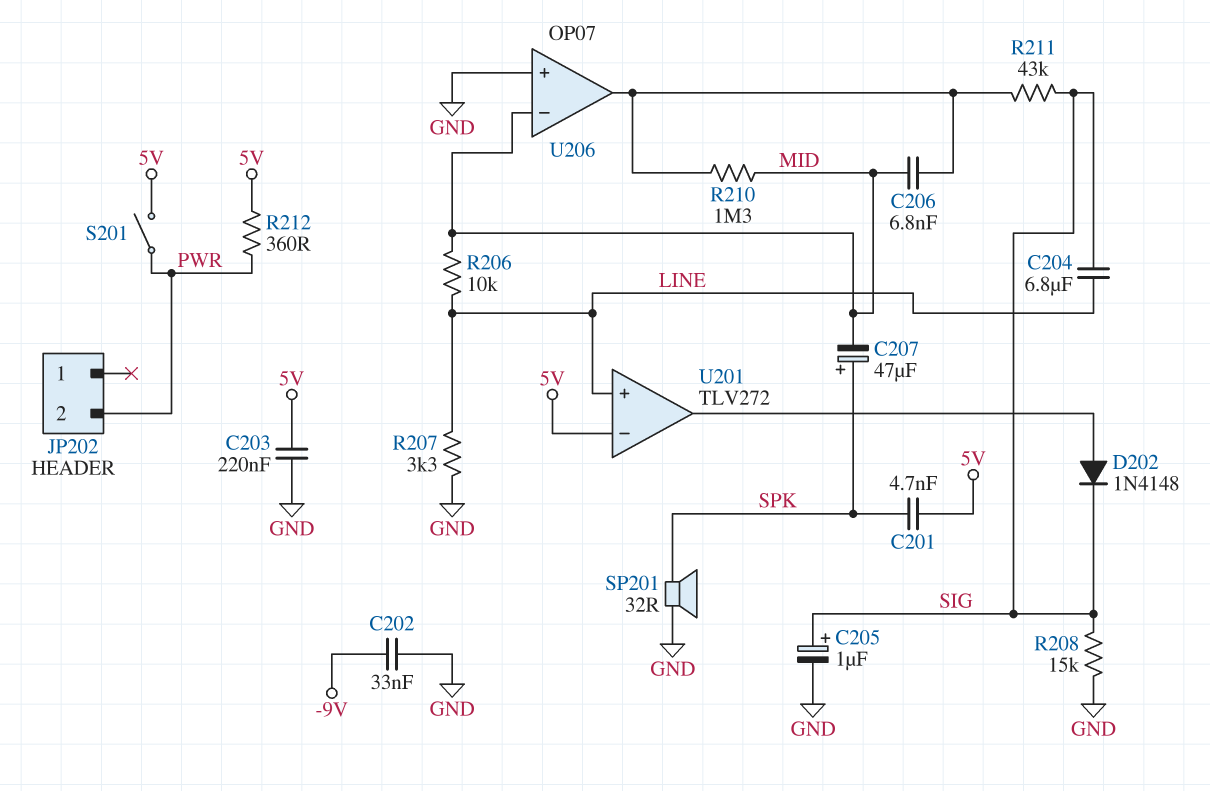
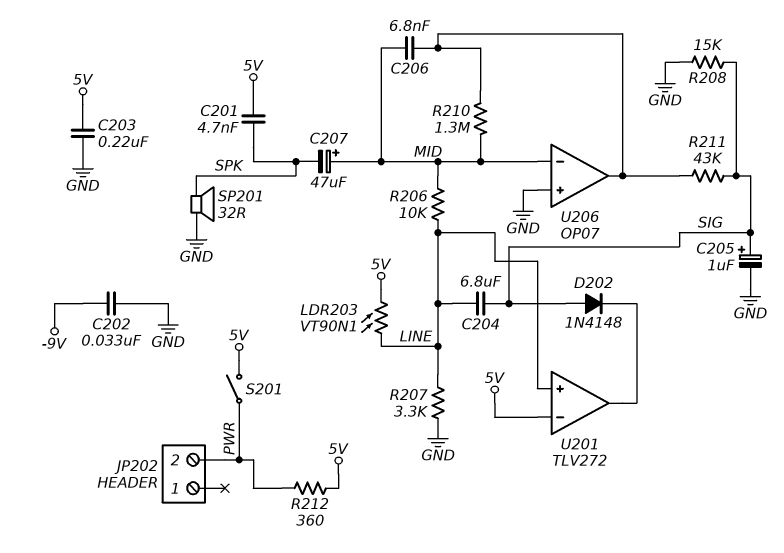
C207: 47uF (plus SPK, minus MID) -> 47uF (plus MID, minus SPK)
D202: diode 1N4148 (A U201/out, K SIG) -> diode 1N4148 (A SIG, K U201/out)
LDR203: none -> VT90N1 (5V, LINE)

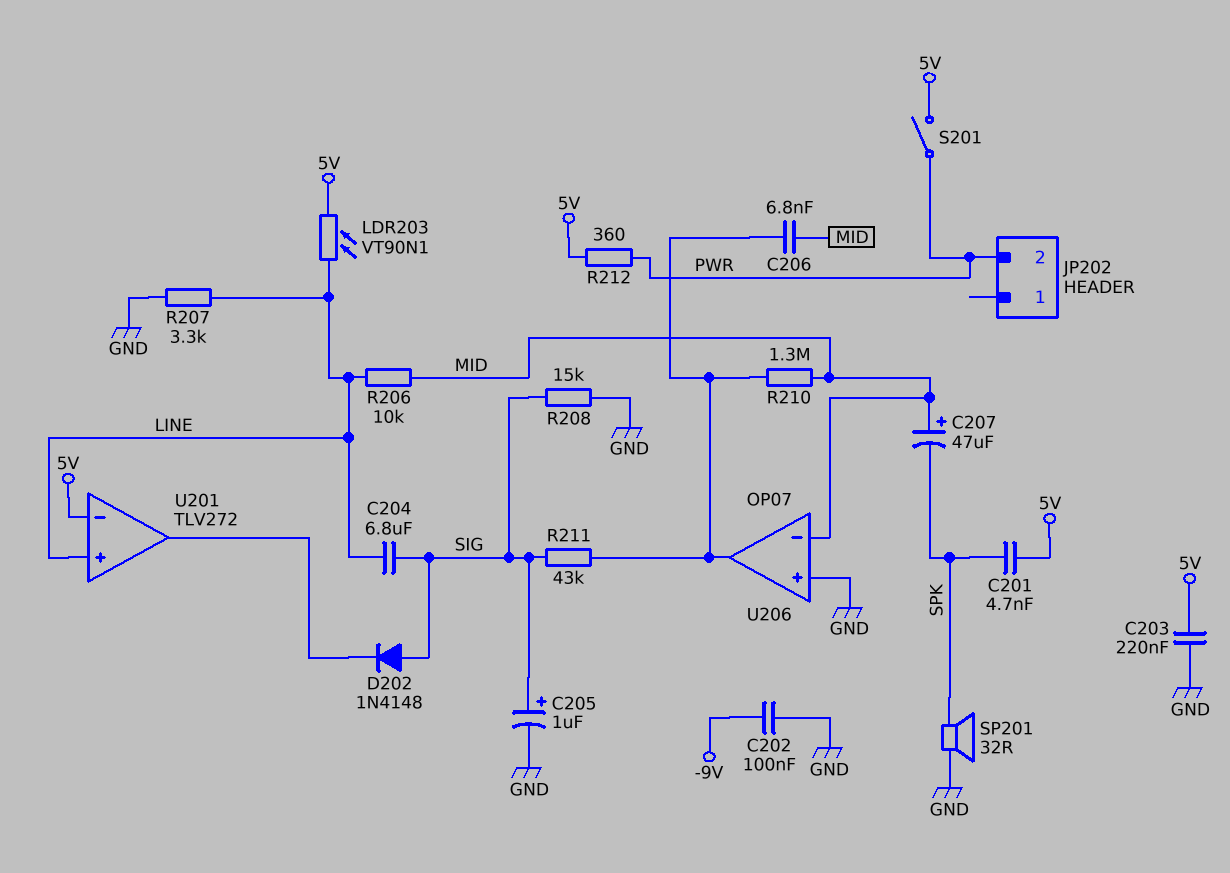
C202: 33nF (-9V, GND) -> 100nF (-9V, GND)

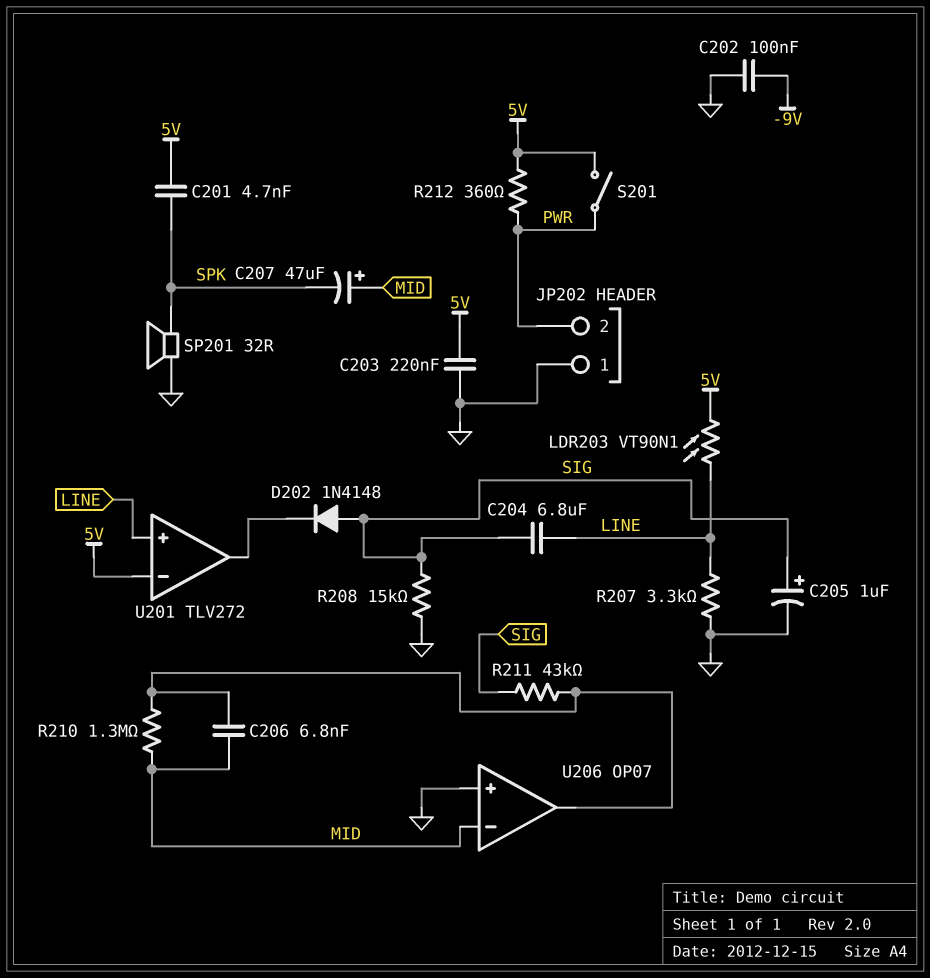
JP202 pin 1: none -> GND
R206: 10k (LINE, MID) -> none

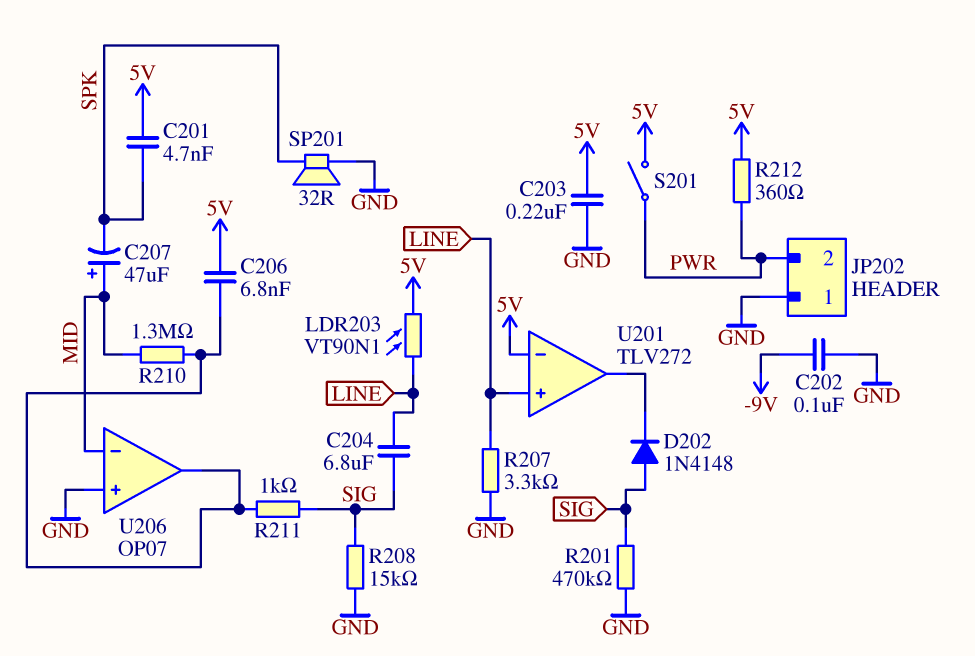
C205: 1uF (plus SIG, minus GND) -> none
C206: 6.8nF (MID, U206/out) -> 6.8nF (5V, U206/out)
R201: none -> 470k (GND, SIG)
R211: 43k (SIG, U206/out) -> 1k (SIG, U206/out)

